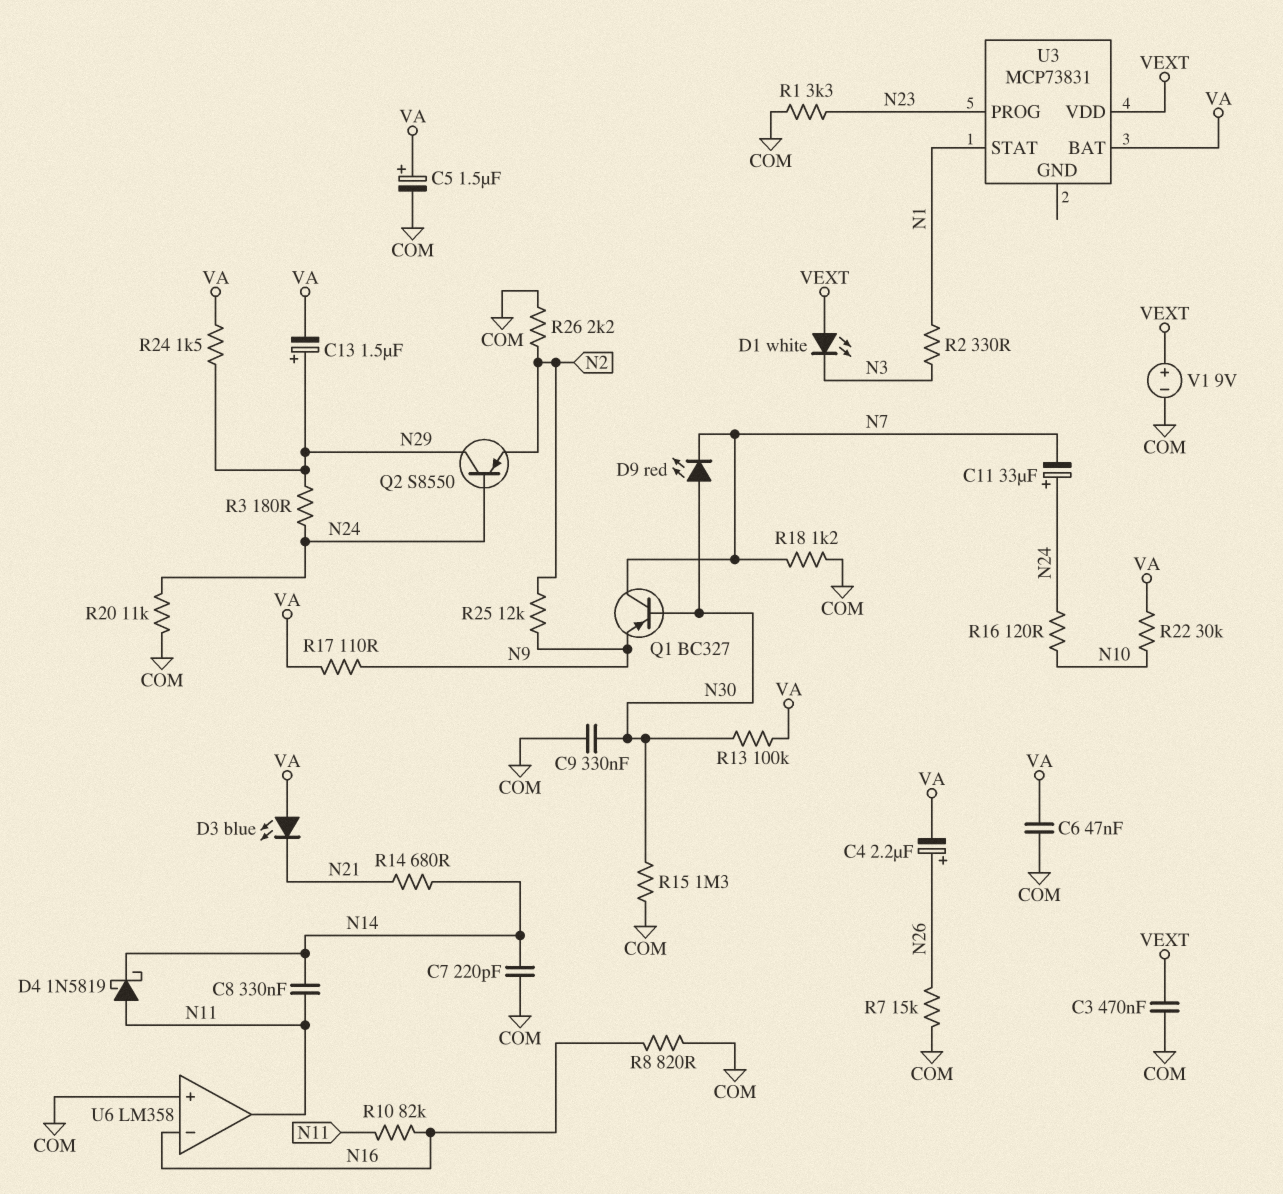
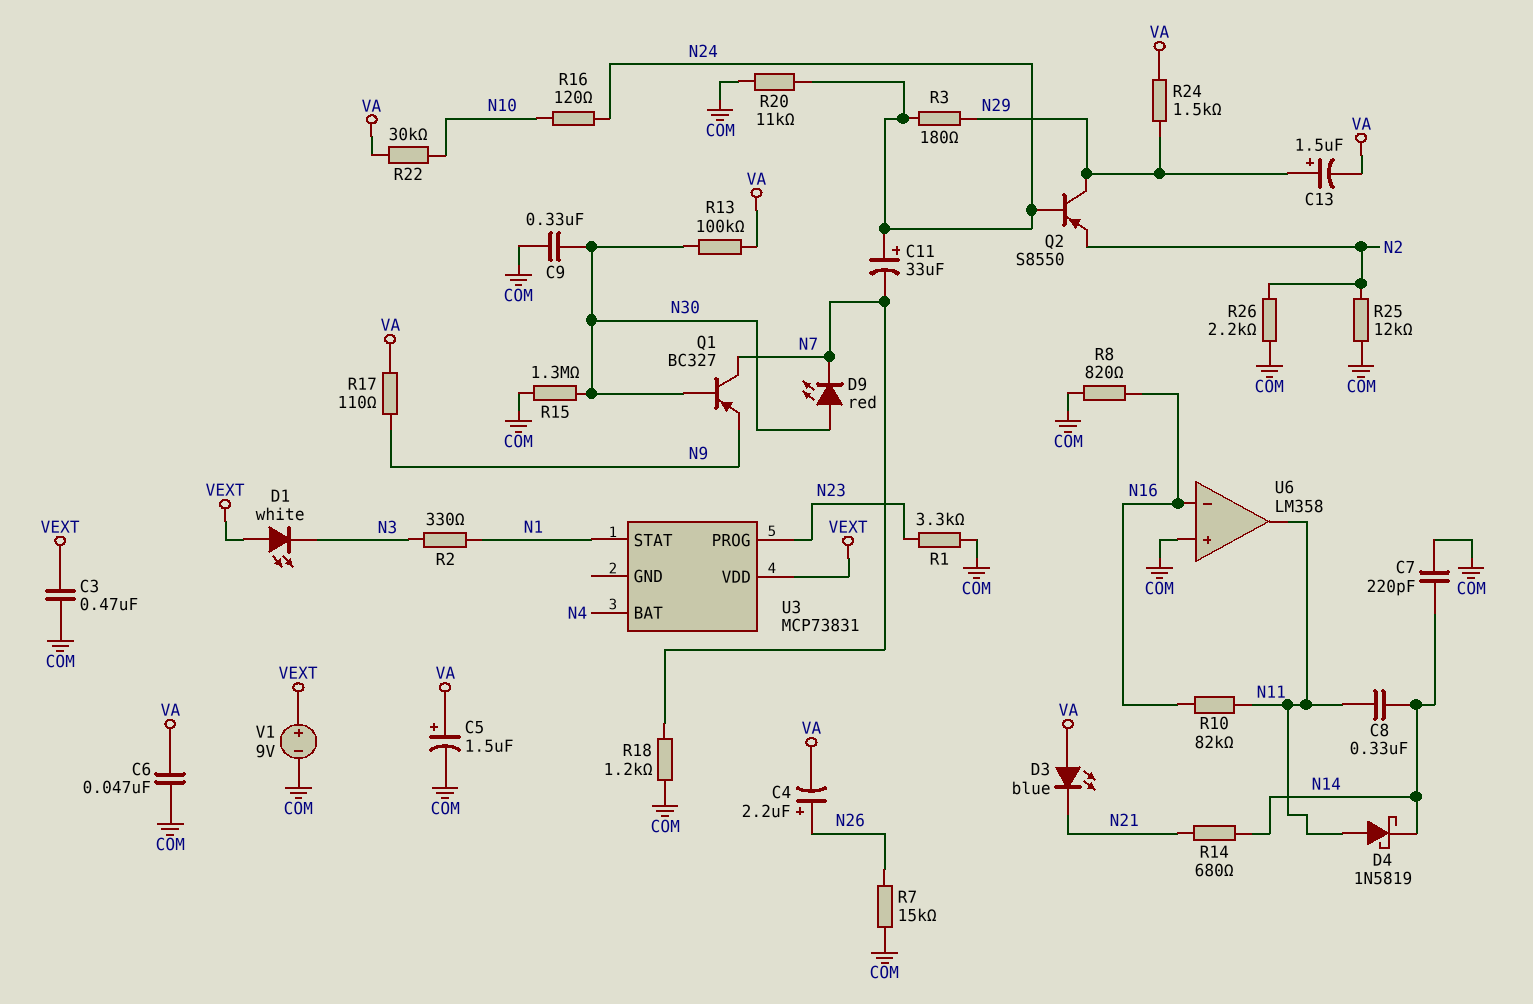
R25: 12k (N2, N9) -> 12k (COM, N2)
U3 pin BAT: VA -> N4

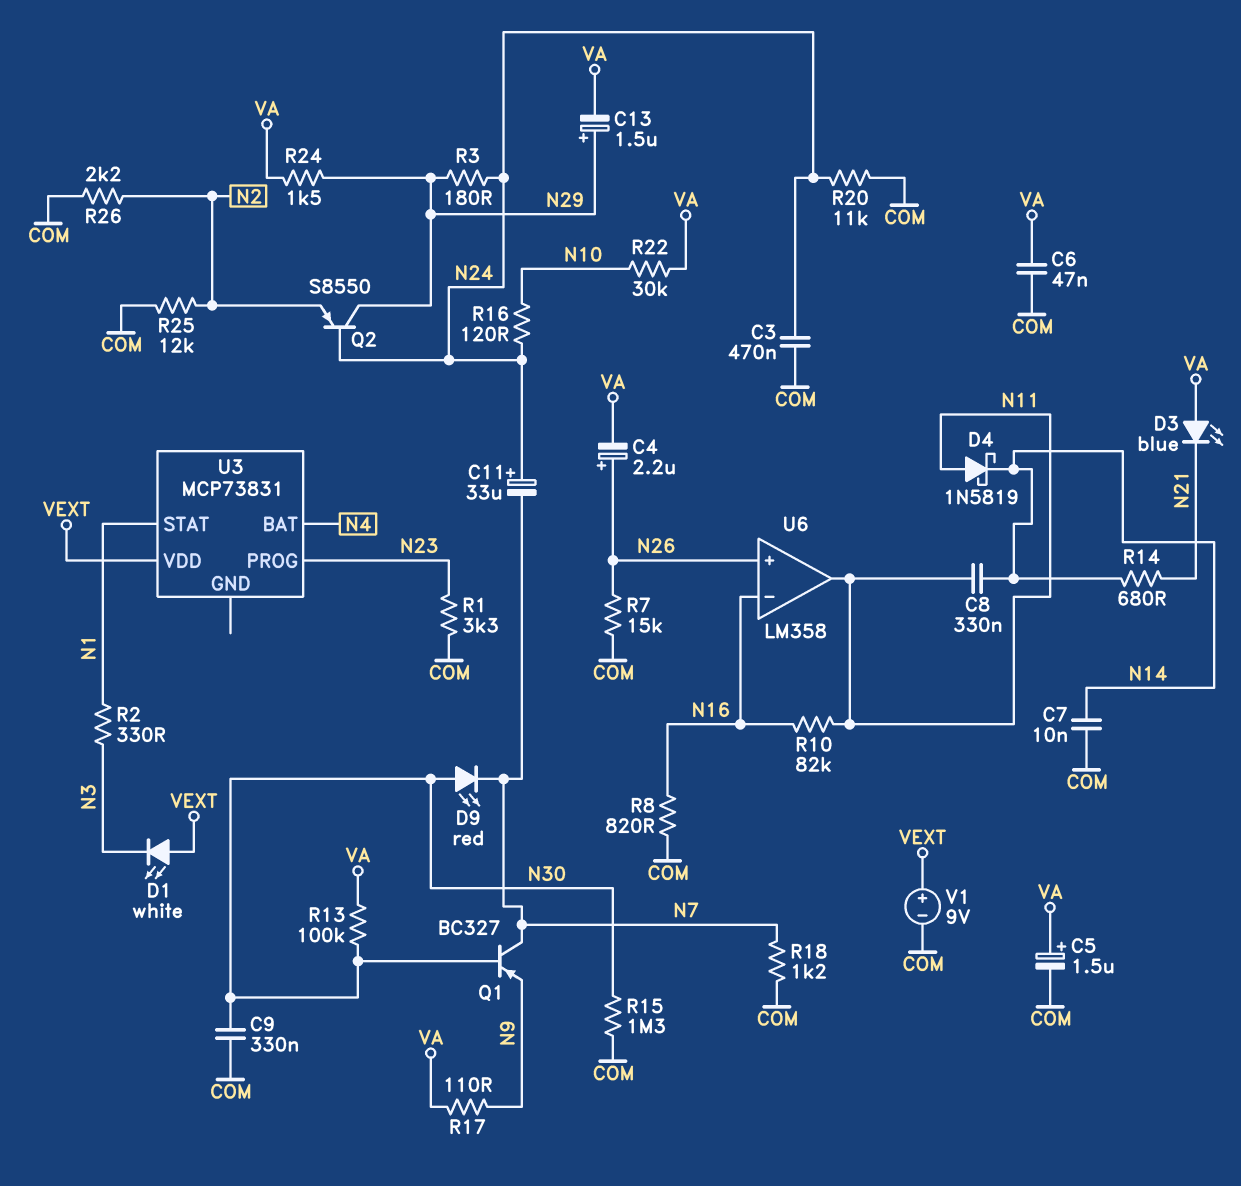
C3: 470nF (COM, VEXT) -> 470nF (COM, N24)
C7: 220pF (COM, N14) -> 10nF (COM, N14)
U6 pin in+: COM -> N26

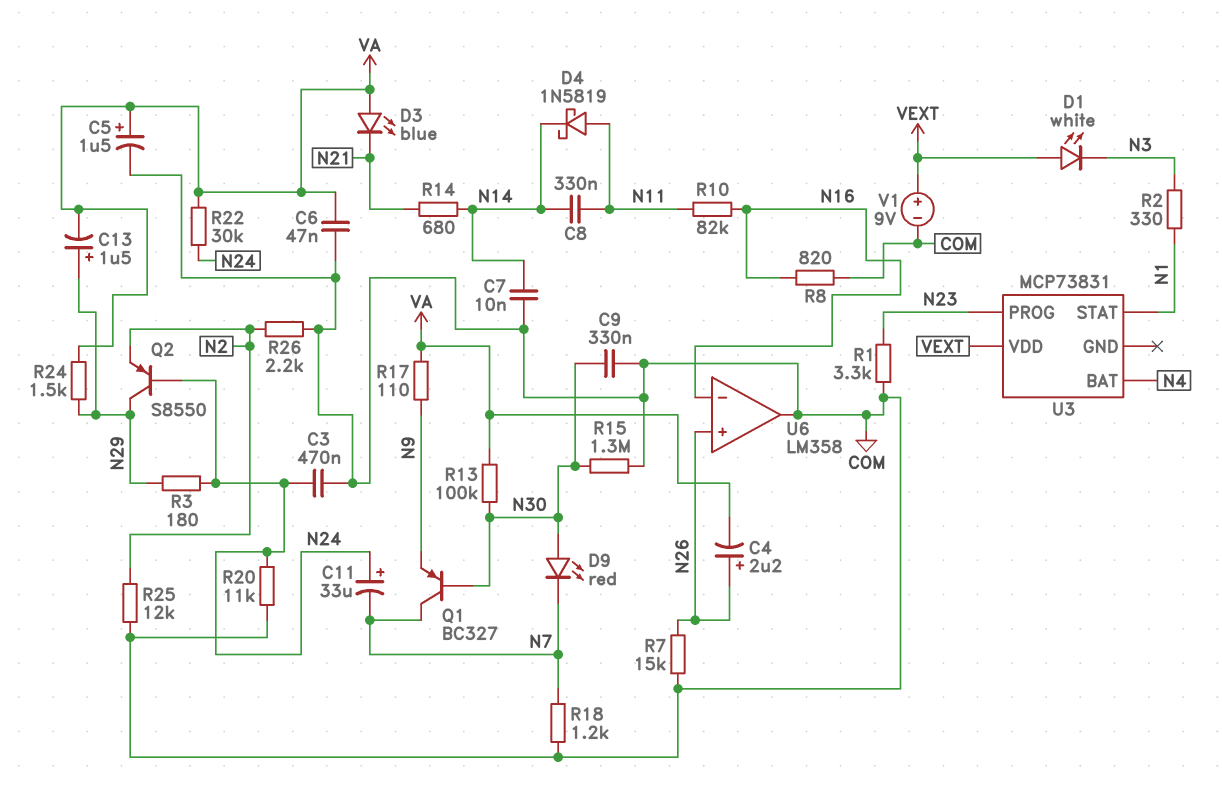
R16: 120 (N10, N24) -> none
R22: 30k (N10, VA) -> 30k (N24, VA)
U6 pin out: N11 -> COM

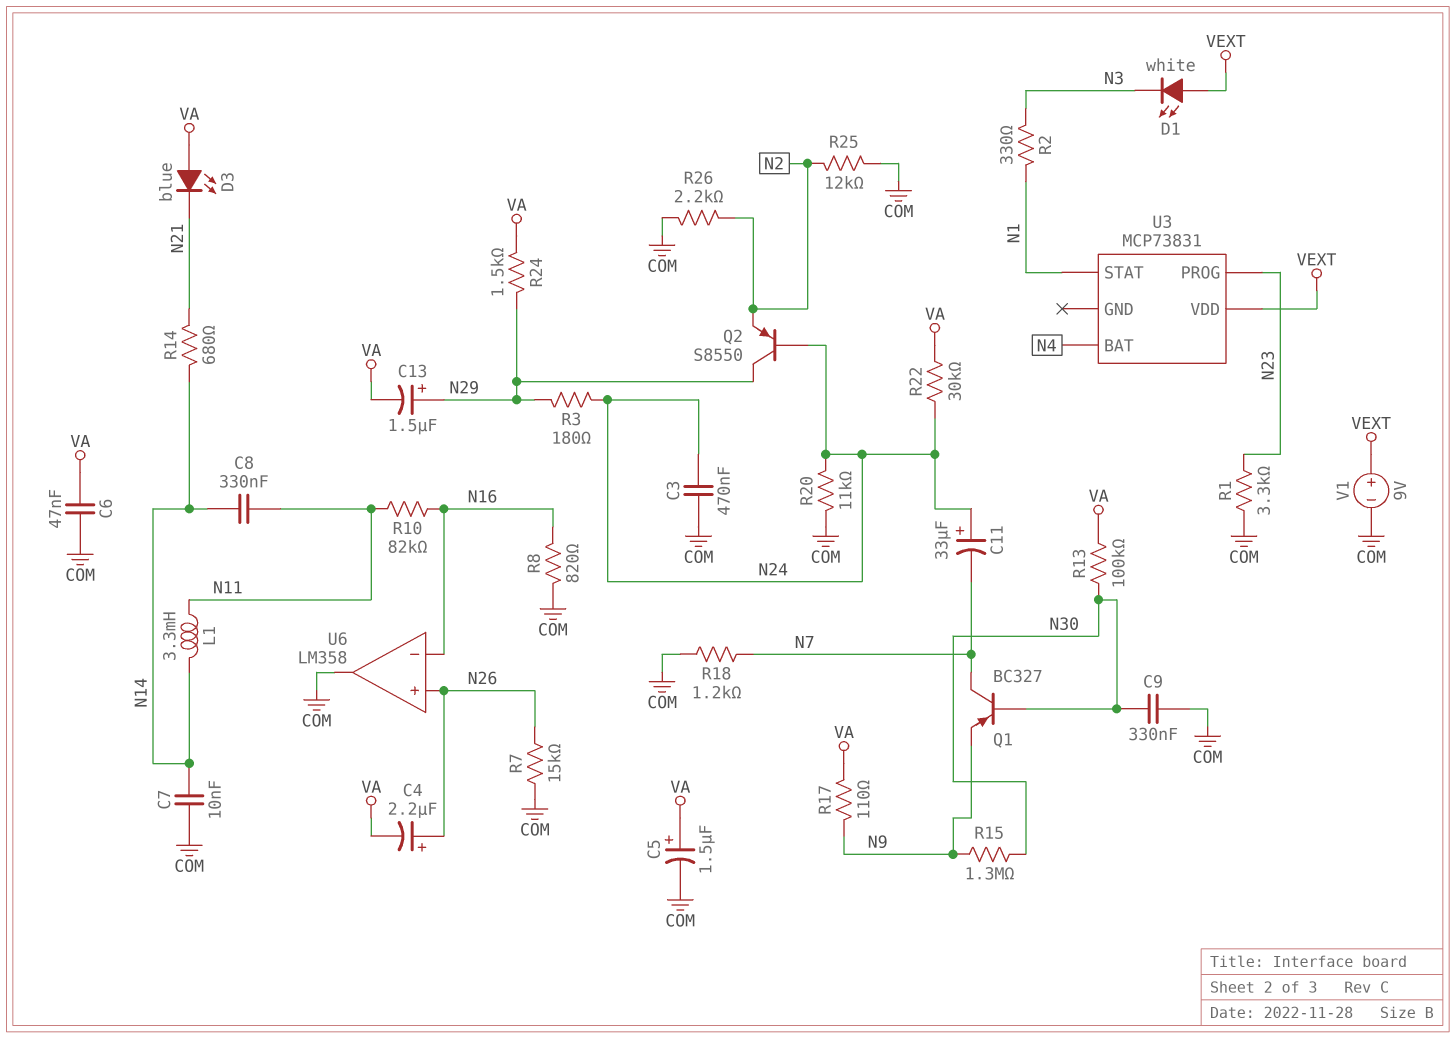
D4: schottky 1N5819 (A N11, K N14) -> none
D9: LED red (A N30, K N7) -> none
L1: none -> 3.3mH (N11, N14)
R15: 1.3M (COM, N30) -> 1.3M (N9, N30)

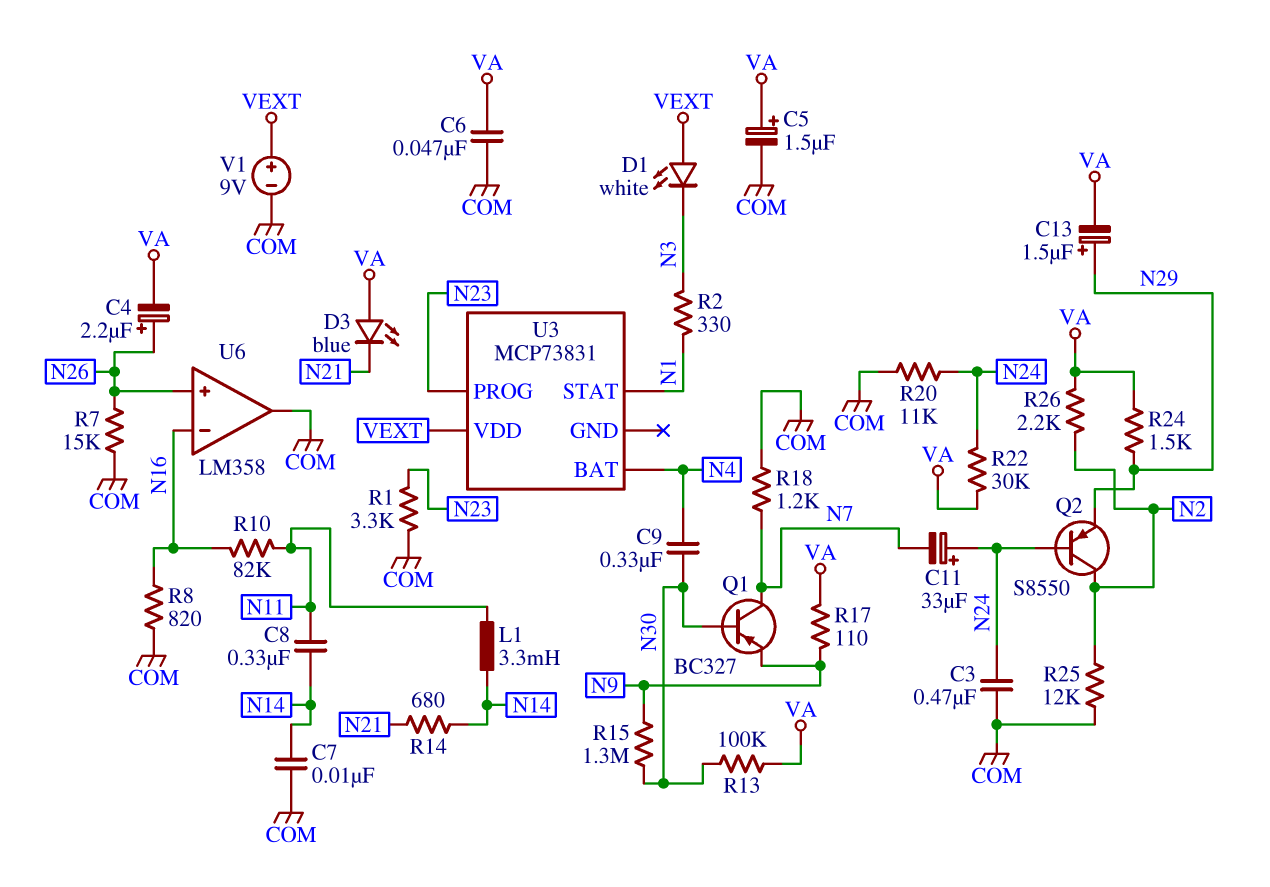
C9: 330nF (COM, N30) -> 330nF (N4, N30)
Q2: PNP S8550 (B N24, C N29, E N2) -> PNP S8550 (B N24, C N2, E N29)
R3: 180 (N24, N29) -> none
R26: 2.2k (COM, N2) -> 2.2k (N2, VA)

